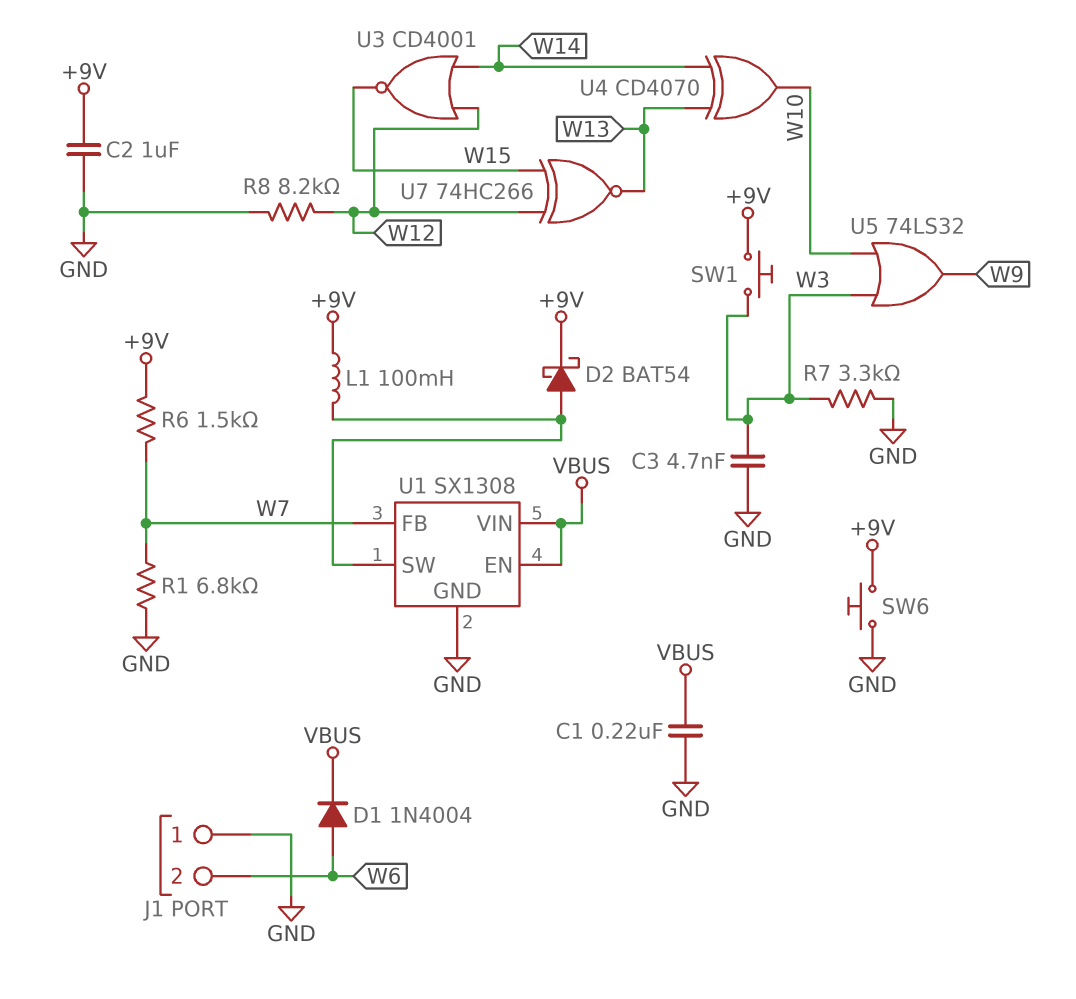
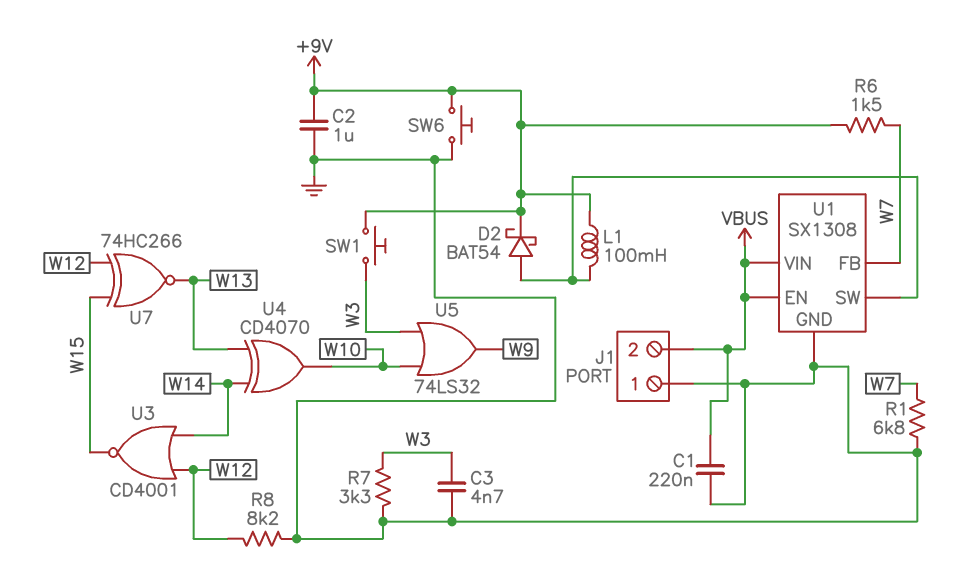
D1: diode 1N4004 (A W6, K VBUS) -> none
J1 pin 2: W6 -> VBUS

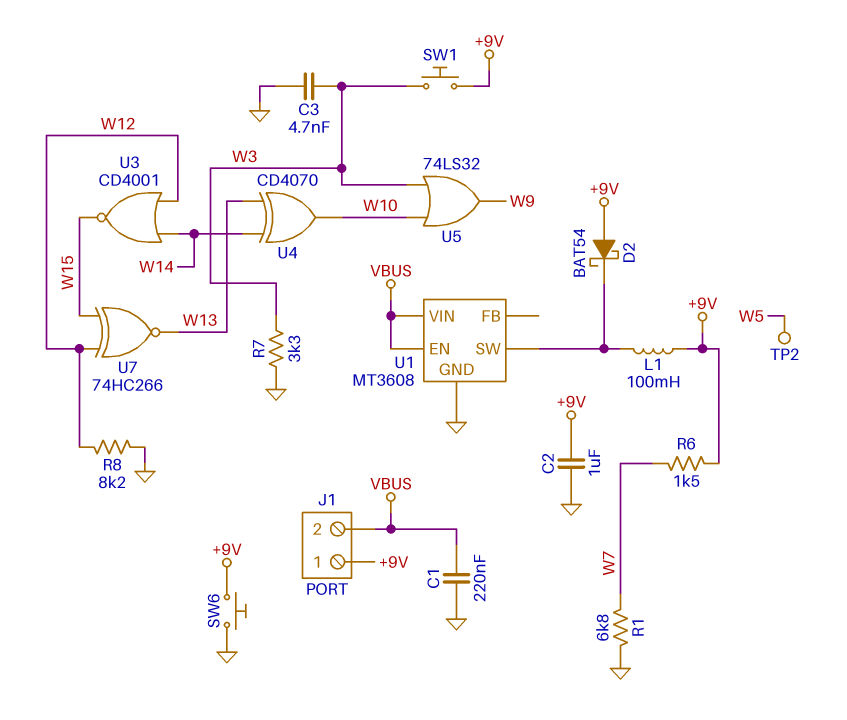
D2: schottky BAT54 (A U1/SW, K +9V) -> schottky BAT54 (A +9V, K U1/SW)
J1 pin 1: GND -> +9V
TP2: none -> test point (W5)
U1: SX1308 -> MT3608
U1 pin FB: W7 -> none

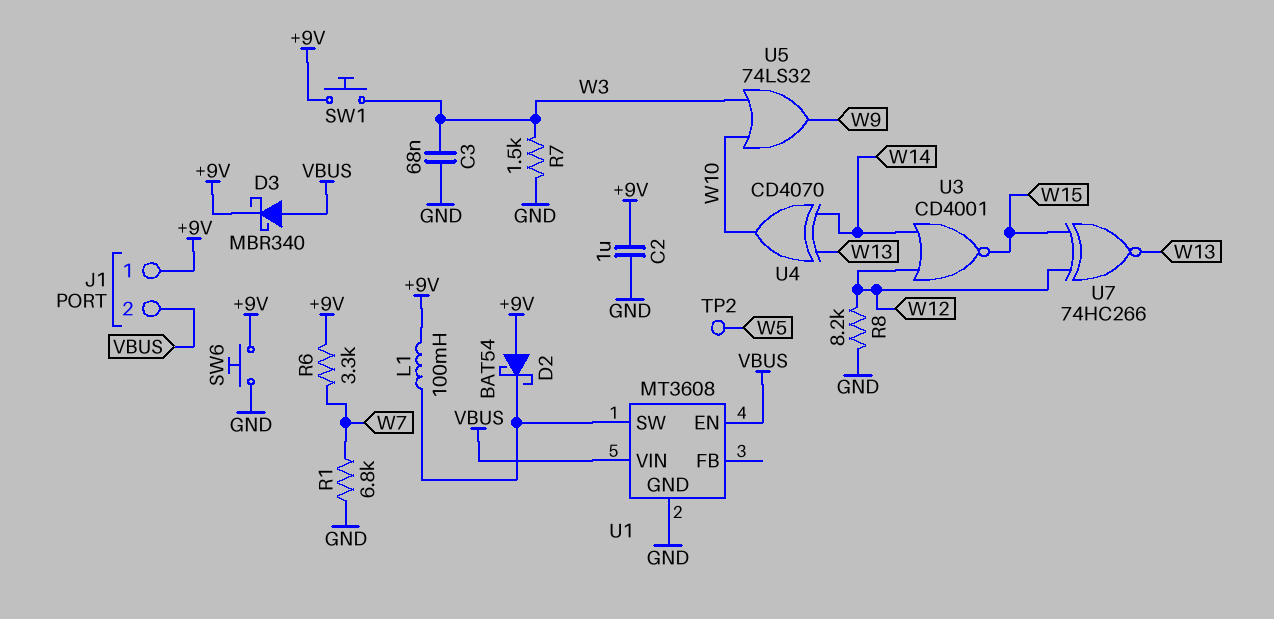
C1: 220nF (GND, VBUS) -> none
C3: 4.7nF (GND, W3) -> 68nF (GND, W3)
D3: none -> schottky MBR340 (A VBUS, K +9V)
R6: 1.5k (+9V, W7) -> 3.3k (+9V, W7)
R7: 3.3k (GND, W3) -> 1.5k (GND, W3)

